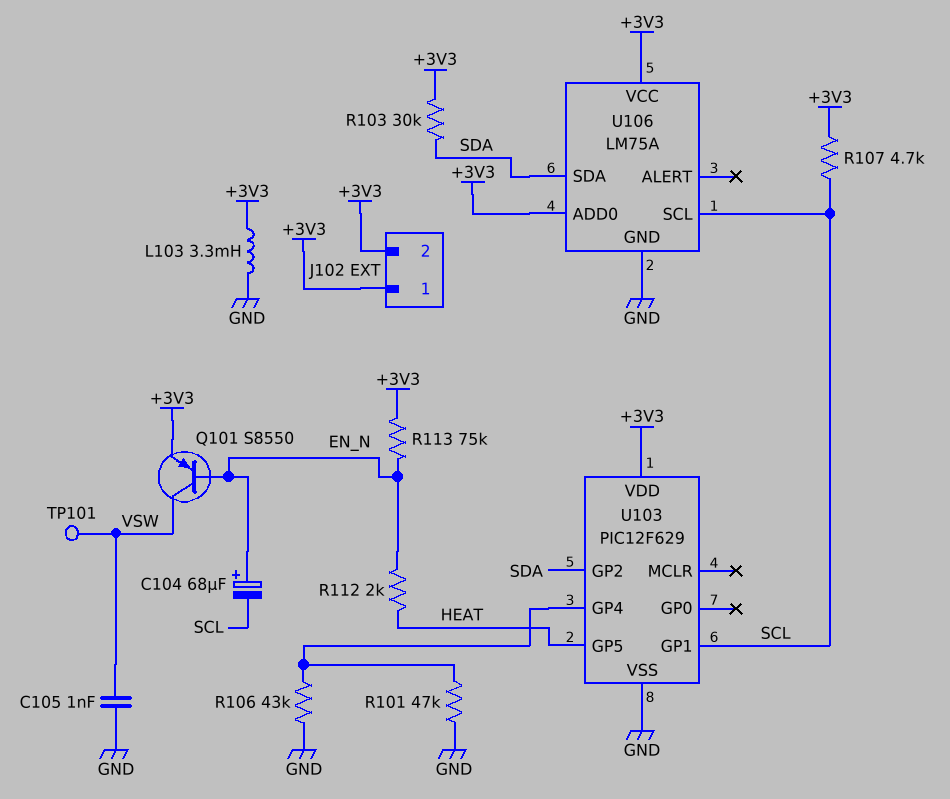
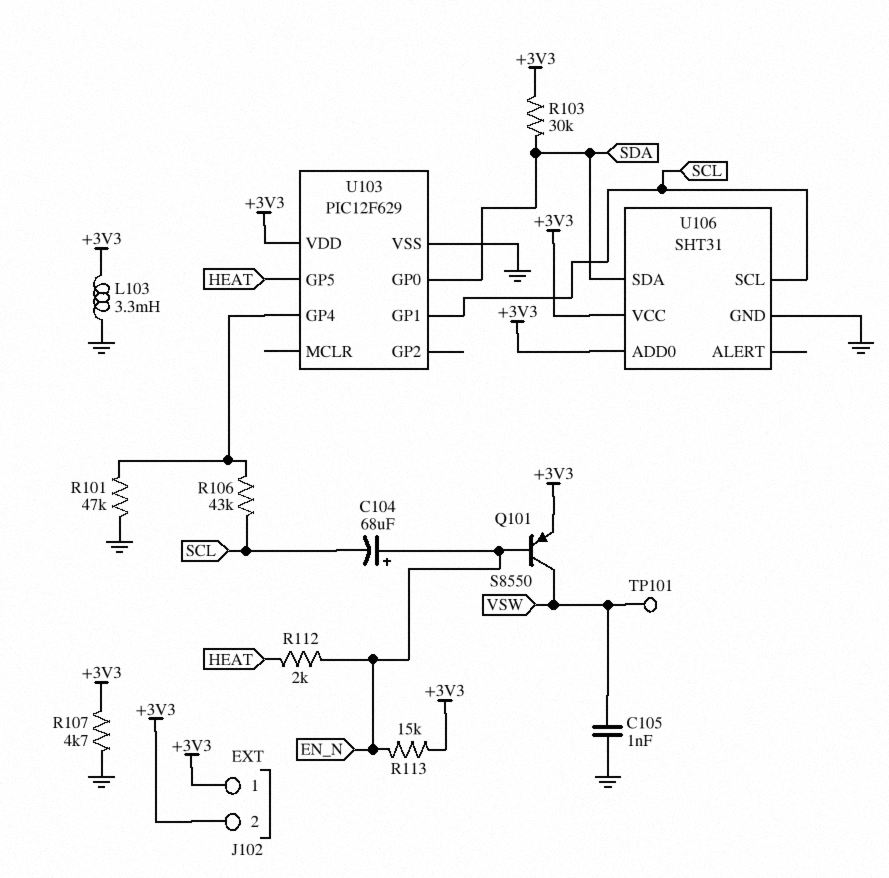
R106: 43k (GND, U103/GP4) -> 43k (SCL, U103/GP4)
R107: 4.7k (+3V3, SCL) -> 4.7k (+3V3, GND)
R113: 75k (+3V3, EN_N) -> 15k (+3V3, EN_N)
U103 pin GP0: none -> SDA
U103 pin GP2: SDA -> none
U106: LM75A -> SHT31

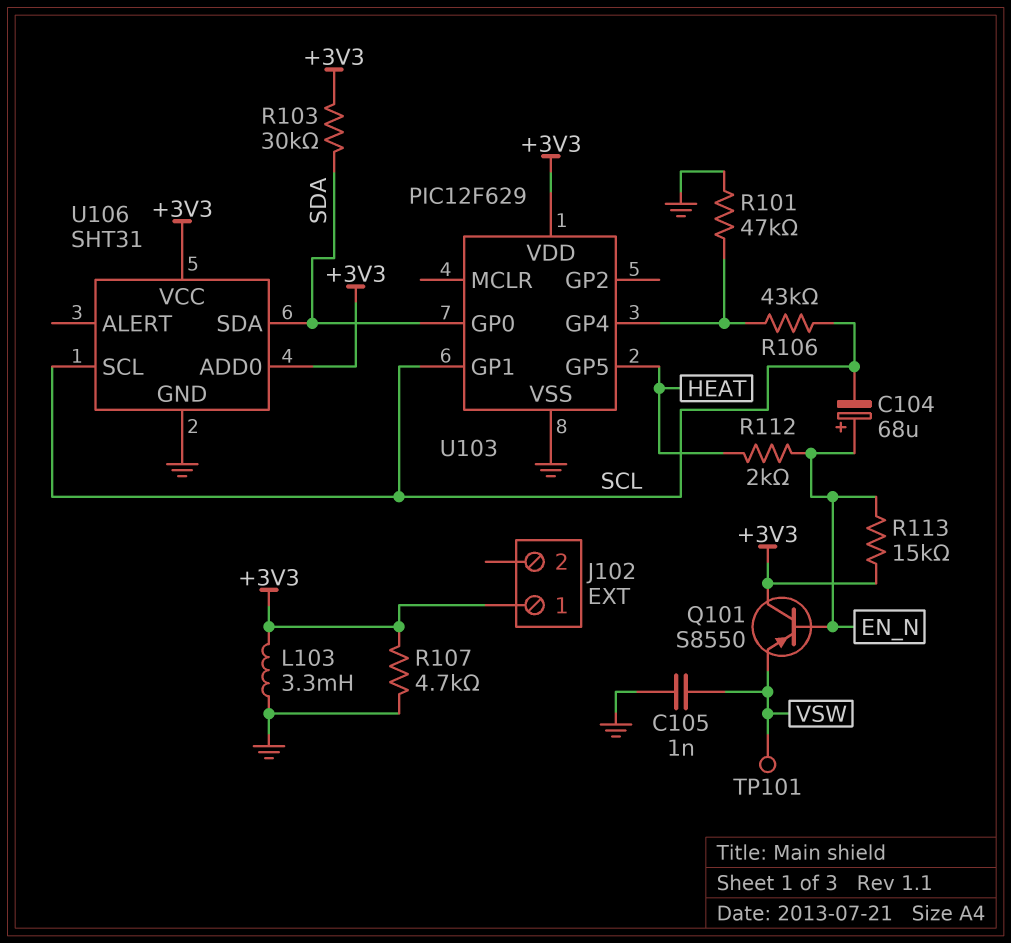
J102 pin 2: +3V3 -> none
Q101: PNP S8550 (B EN_N, C VSW, E +3V3) -> PNP S8550 (B EN_N, C +3V3, E VSW)

